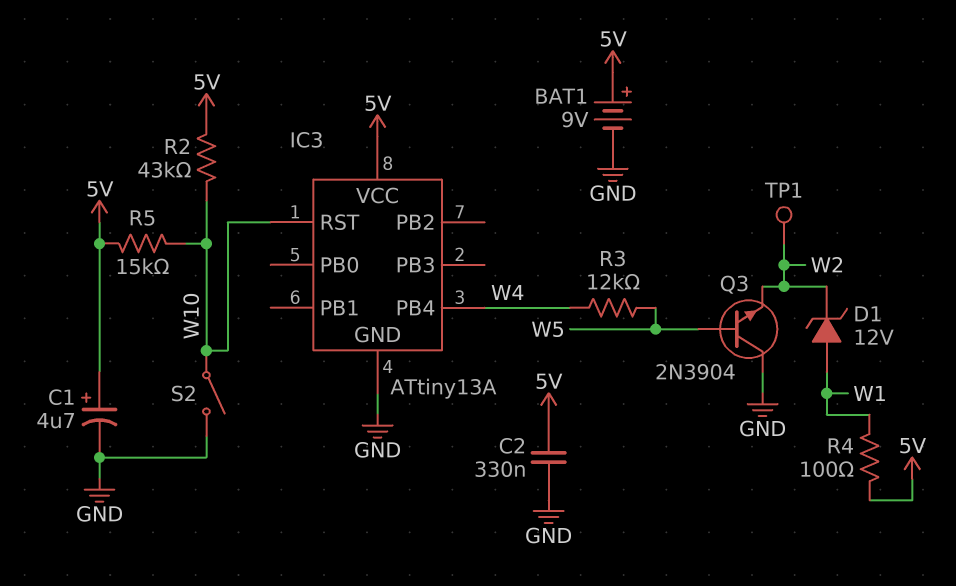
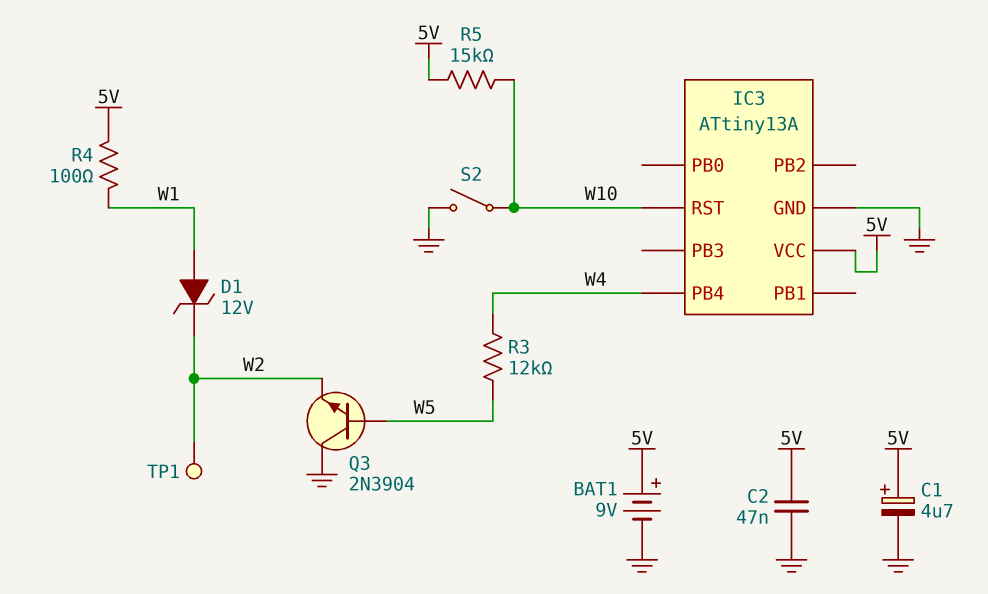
C2: 330nF (5V, GND) -> 47nF (5V, GND)
R2: 43k (5V, W10) -> none

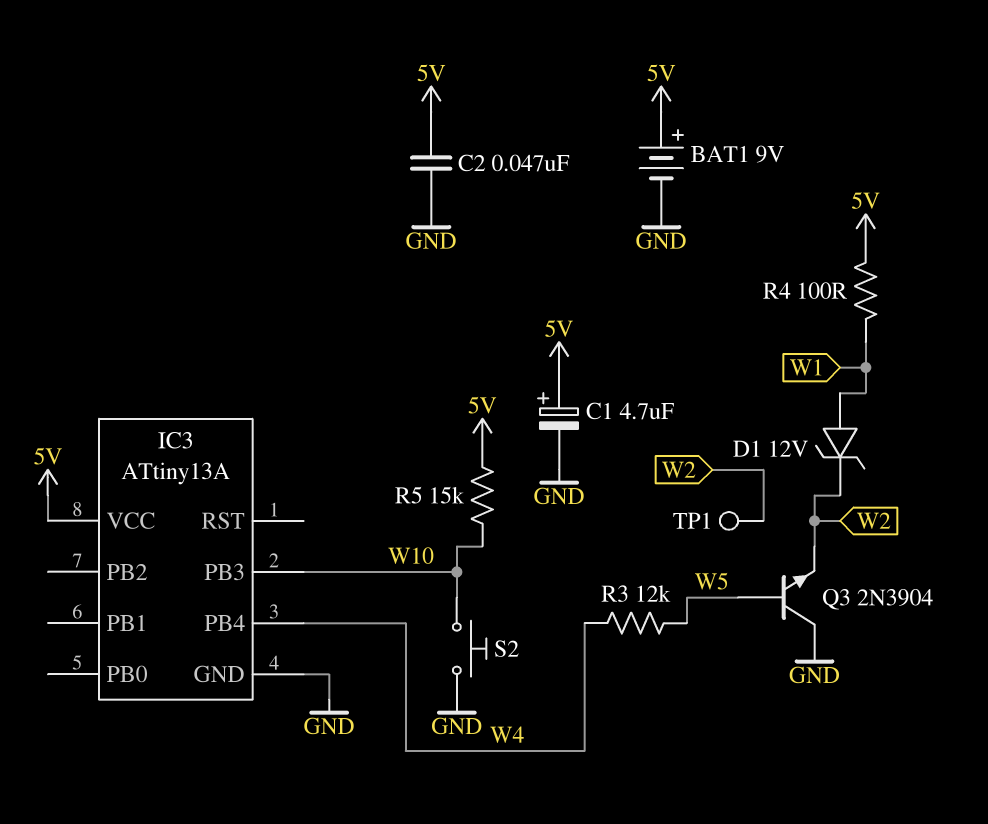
IC3 pin PB3: none -> W10
IC3 pin RST: W10 -> none
S2: switch (GND, W10) -> button (GND, W10)

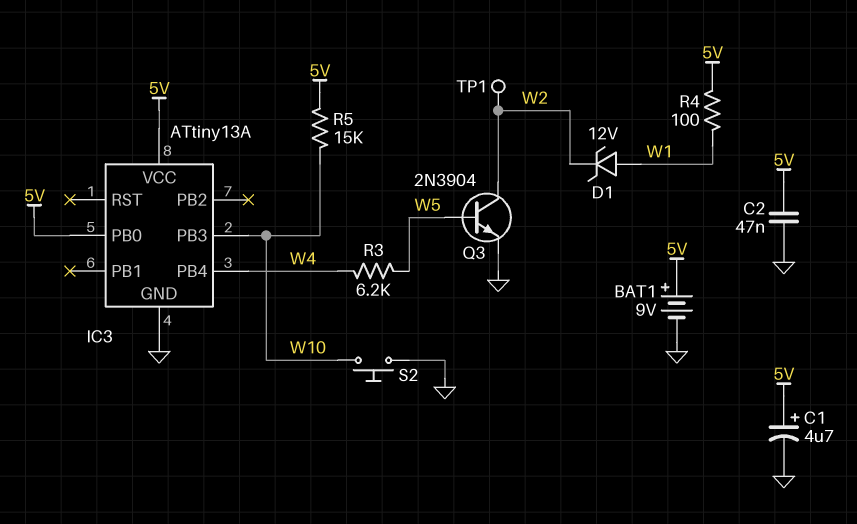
IC3 pin PB0: none -> 5V
Q3: NPN 2N3904 (B W5, C GND, E W2) -> NPN 2N3904 (B W5, C W2, E GND)
R3: 12k (W4, W5) -> 6.2k (W4, W5)

